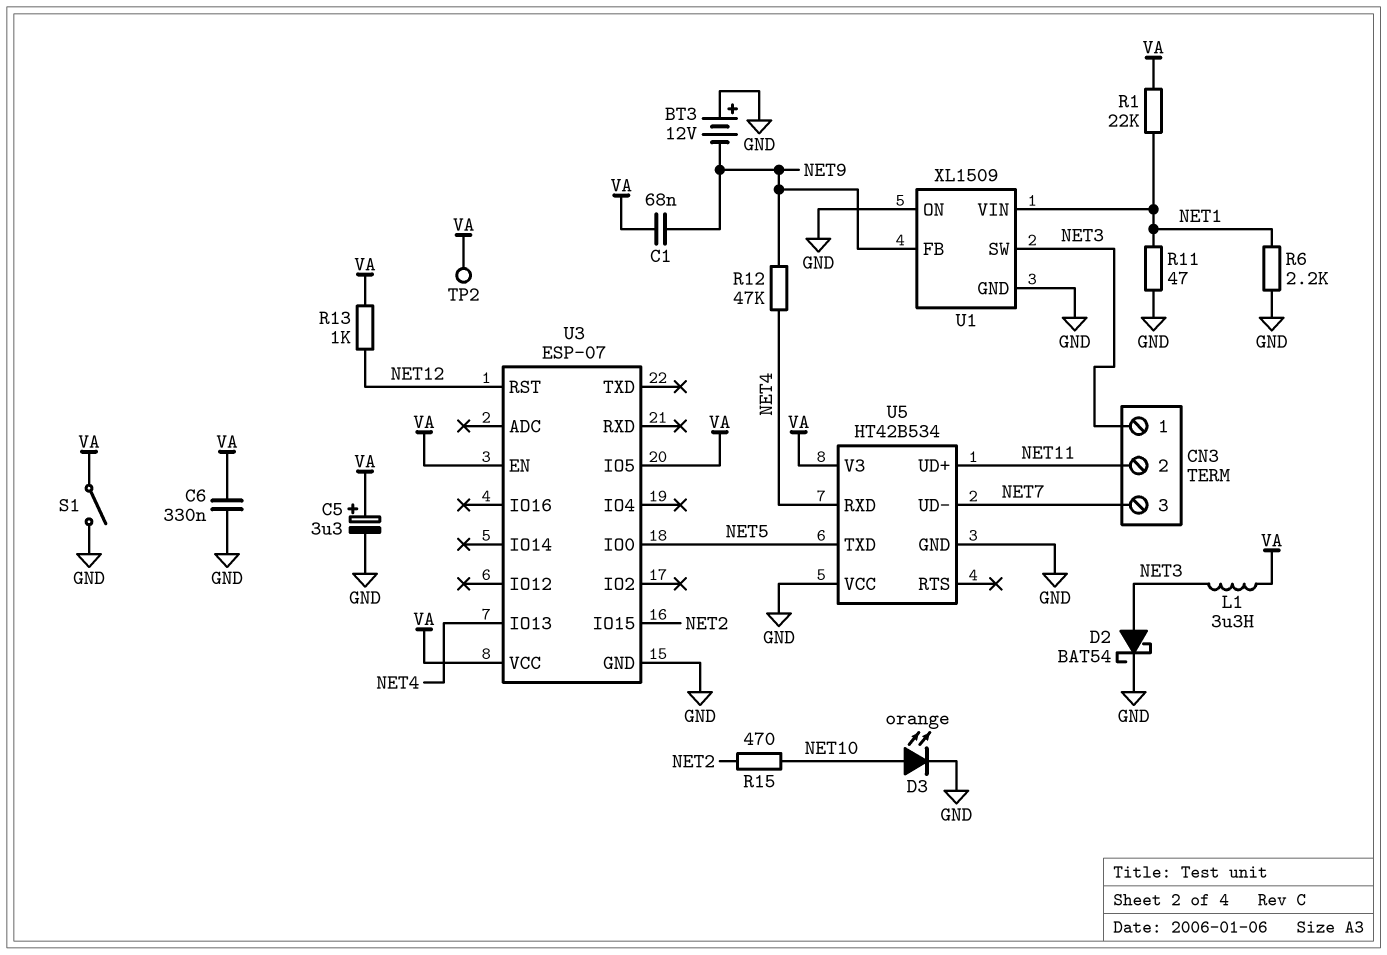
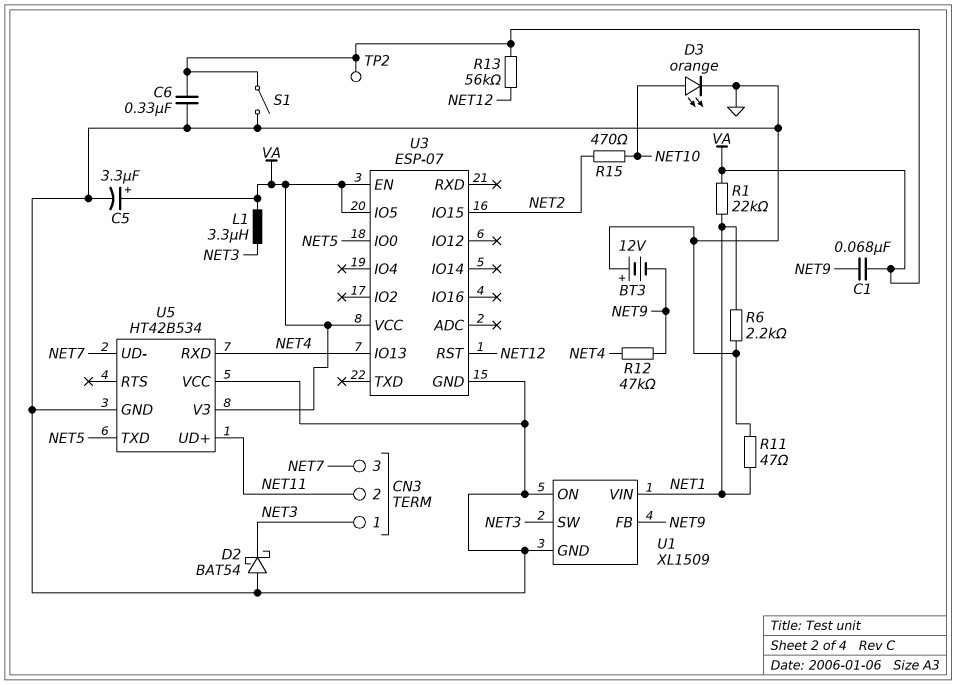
D2: schottky BAT54 (A NET3, K GND) -> schottky BAT54 (A GND, K NET3)
R13: 1k (NET12, VA) -> 56k (NET12, VA)

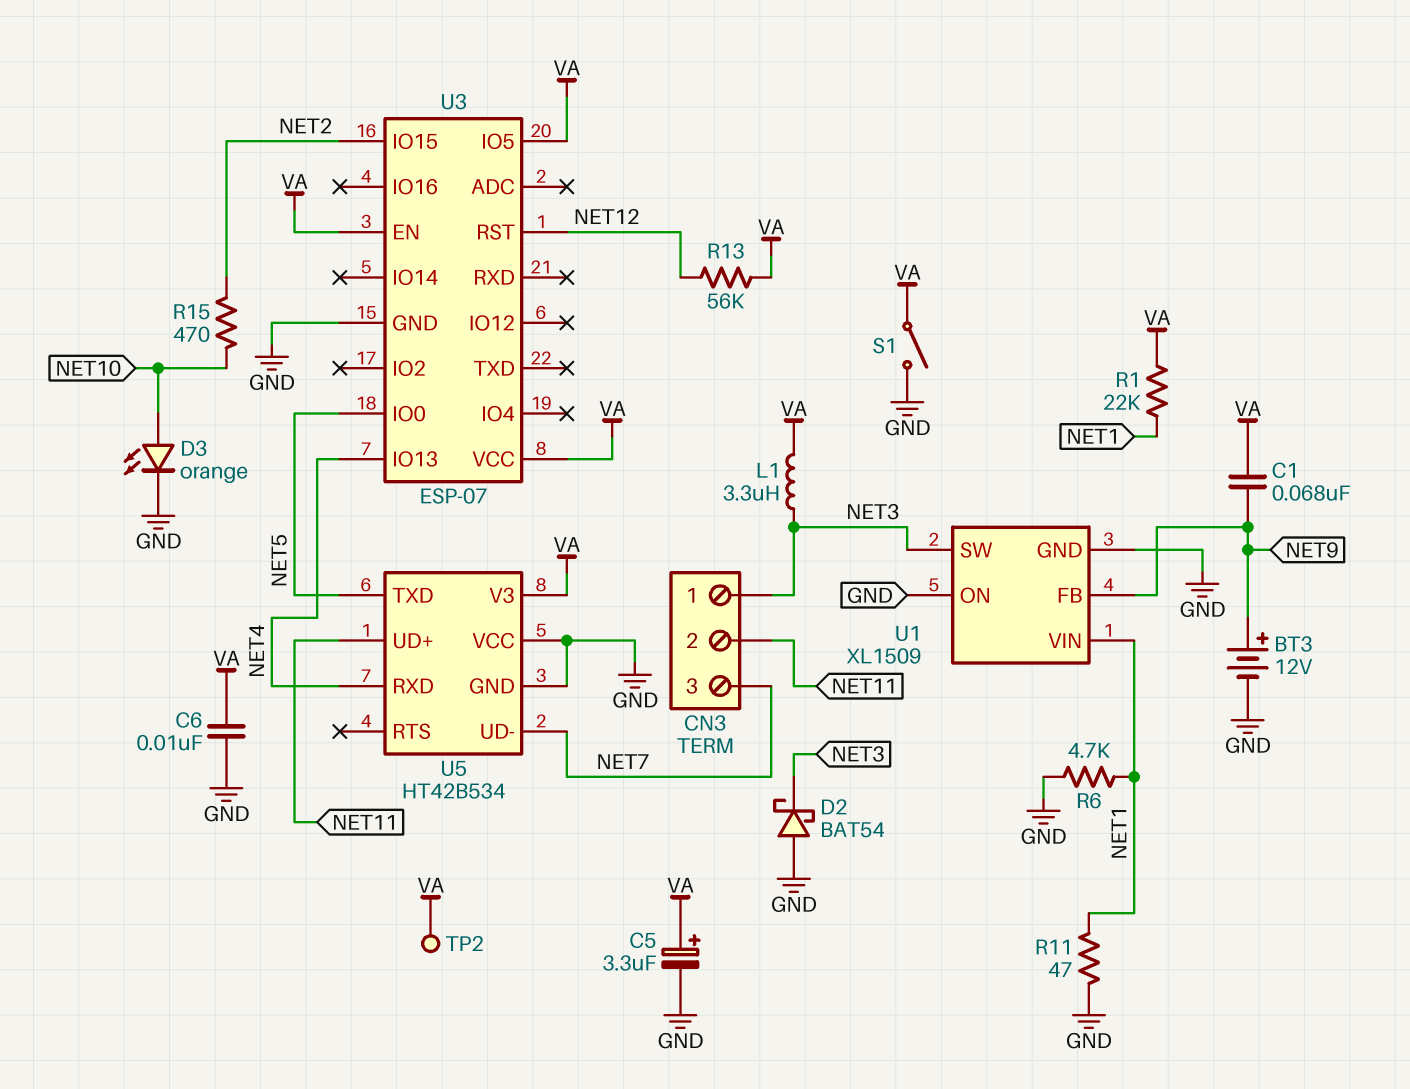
BT3: 12V (plus GND, minus NET9) -> 12V (plus NET9, minus GND)
C6: 330nF (GND, VA) -> 10nF (GND, VA)
R6: 2.2k (GND, NET1) -> 4.7k (GND, NET1)
R12: 47k (NET4, NET9) -> none

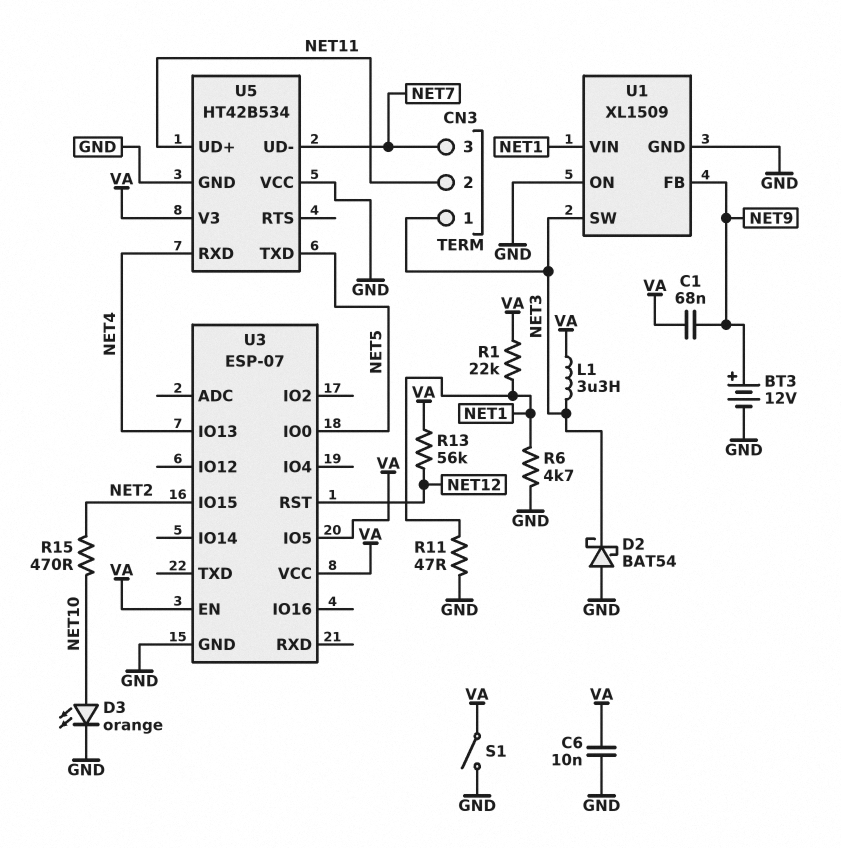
C5: 3.3uF (plus VA, minus GND) -> none
TP2: test point (VA) -> none

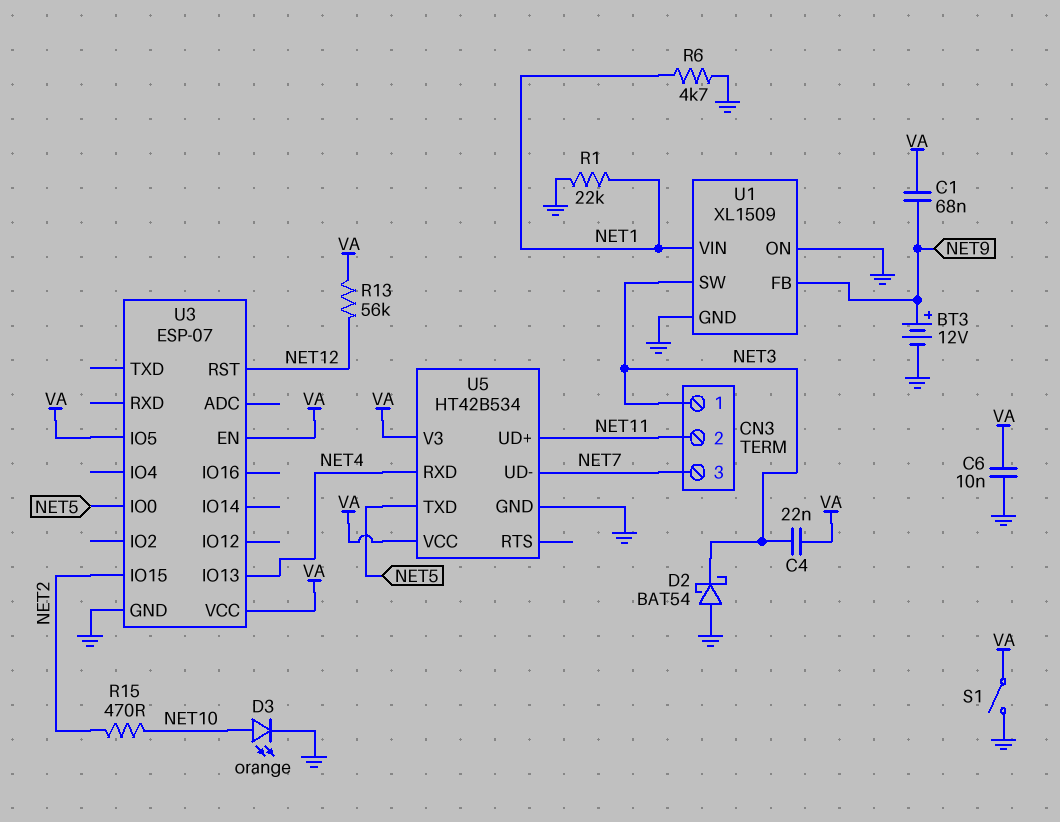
C4: none -> 22nF (NET3, VA)
L1: 3.3uH (NET3, VA) -> none
R1: 22k (NET1, VA) -> 22k (GND, NET1)
R11: 47 (GND, NET1) -> none
U5 pin VCC: GND -> VA

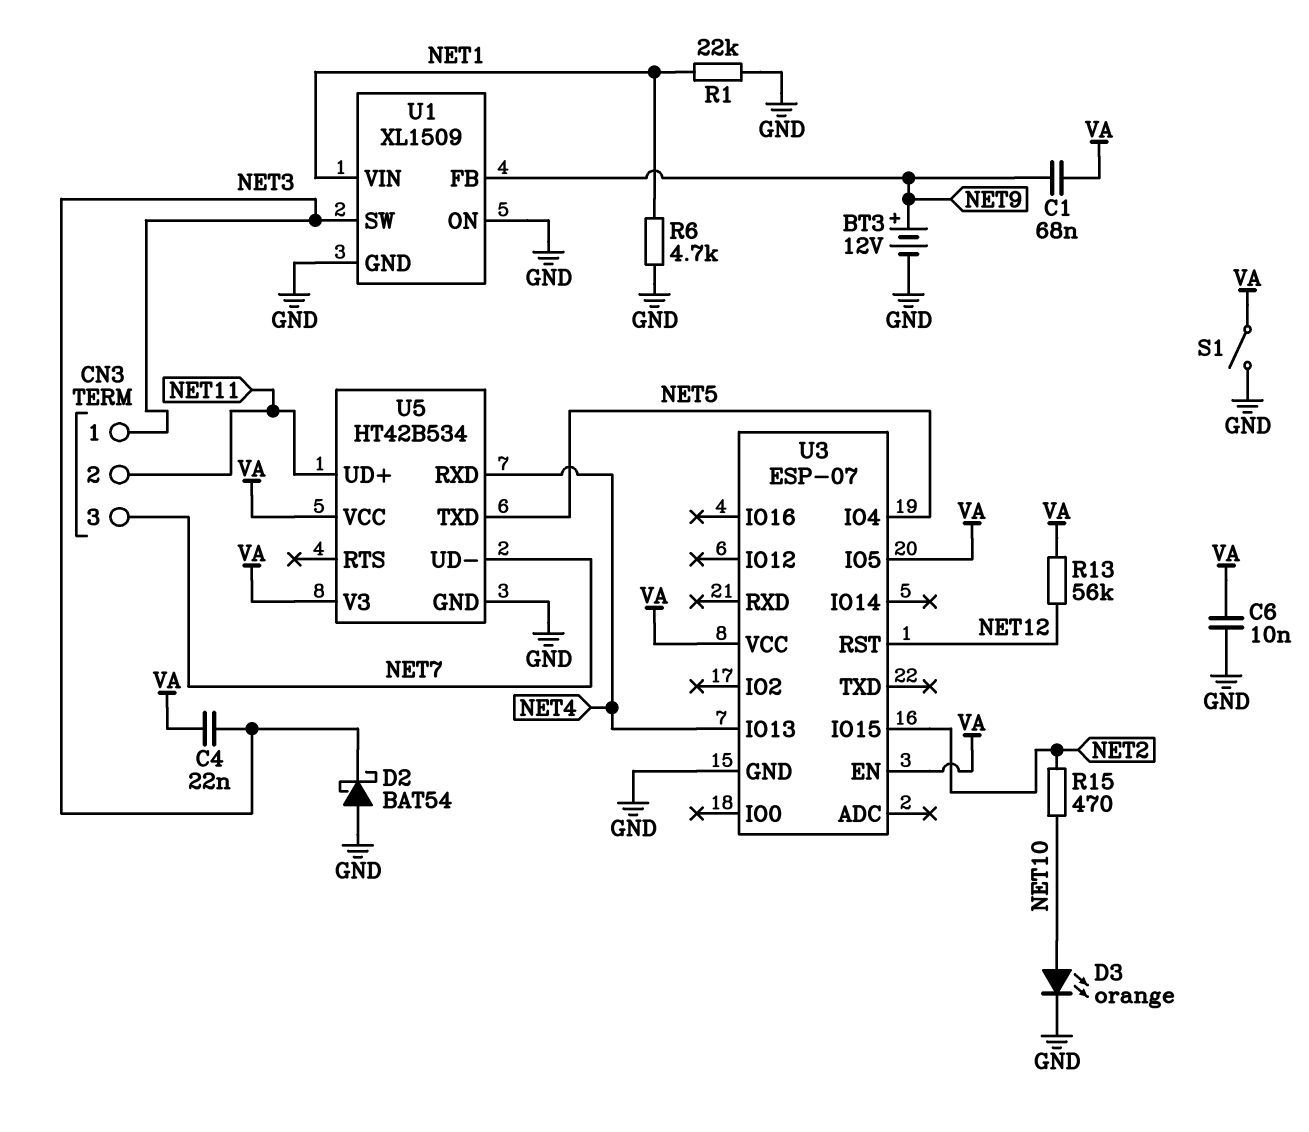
U3 pin IO0: NET5 -> none
U3 pin IO4: none -> NET5

